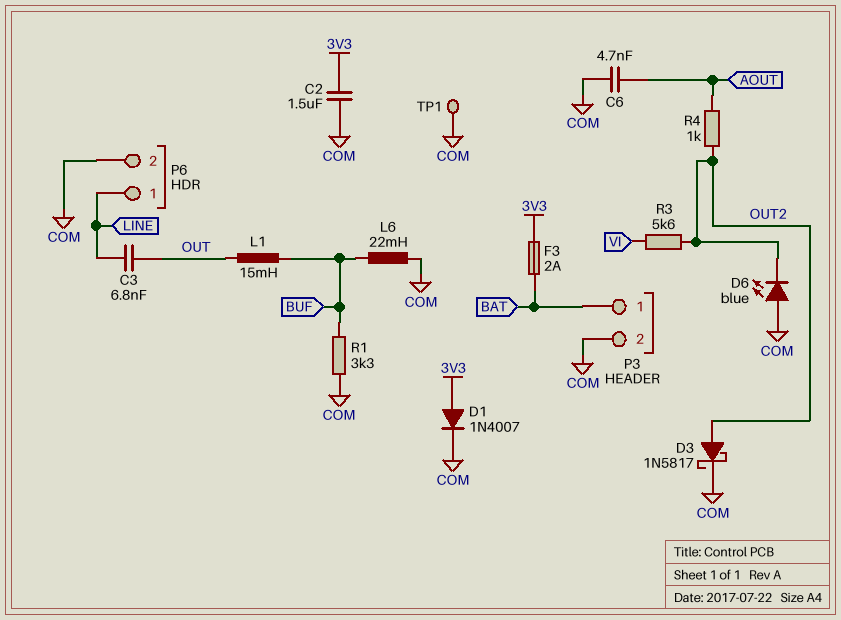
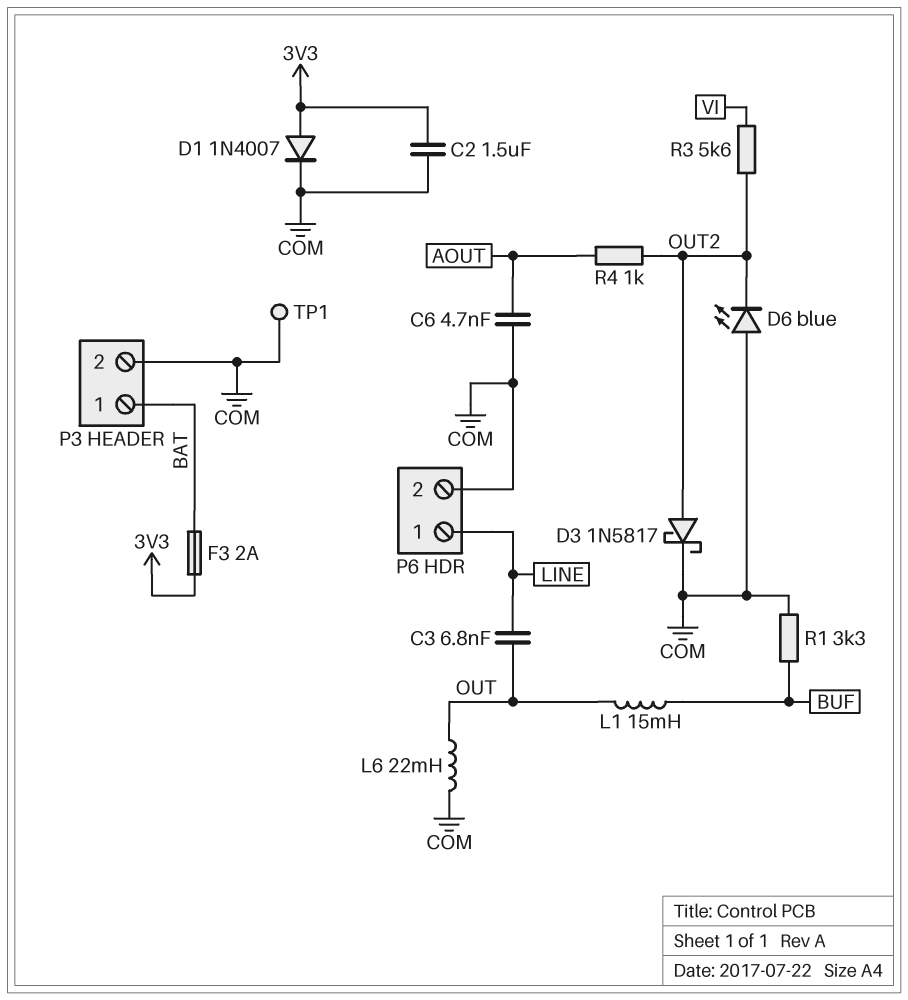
L6: 22mH (BUF, COM) -> 22mH (COM, OUT)

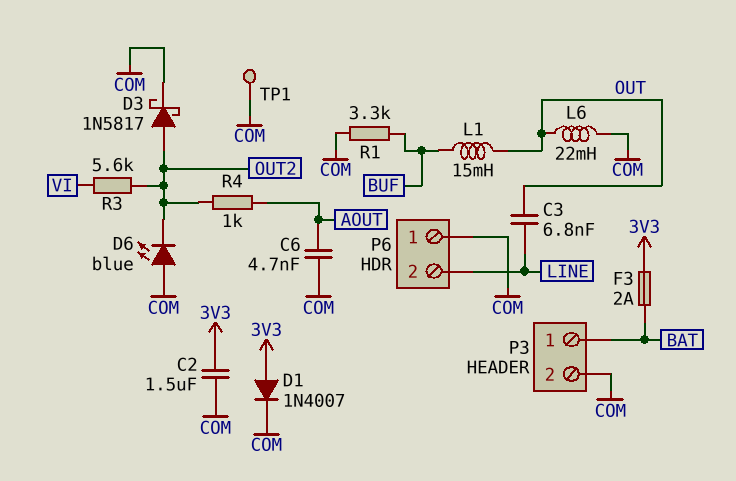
P6 pin 1: LINE -> COM
P6 pin 2: COM -> LINE

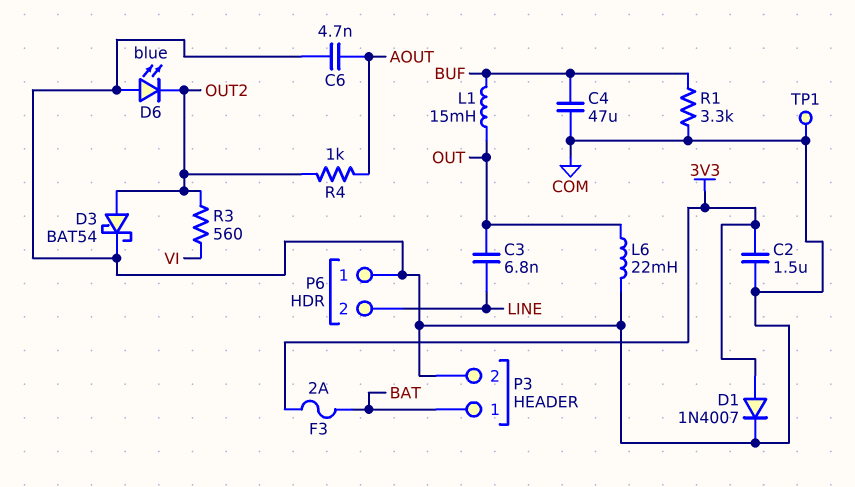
C4: none -> 47uF (BUF, COM)
D3: schottky 1N5817 (A OUT2, K COM) -> schottky BAT54 (A OUT2, K COM)
R3: 5.6k (OUT2, VI) -> 560 (OUT2, VI)

